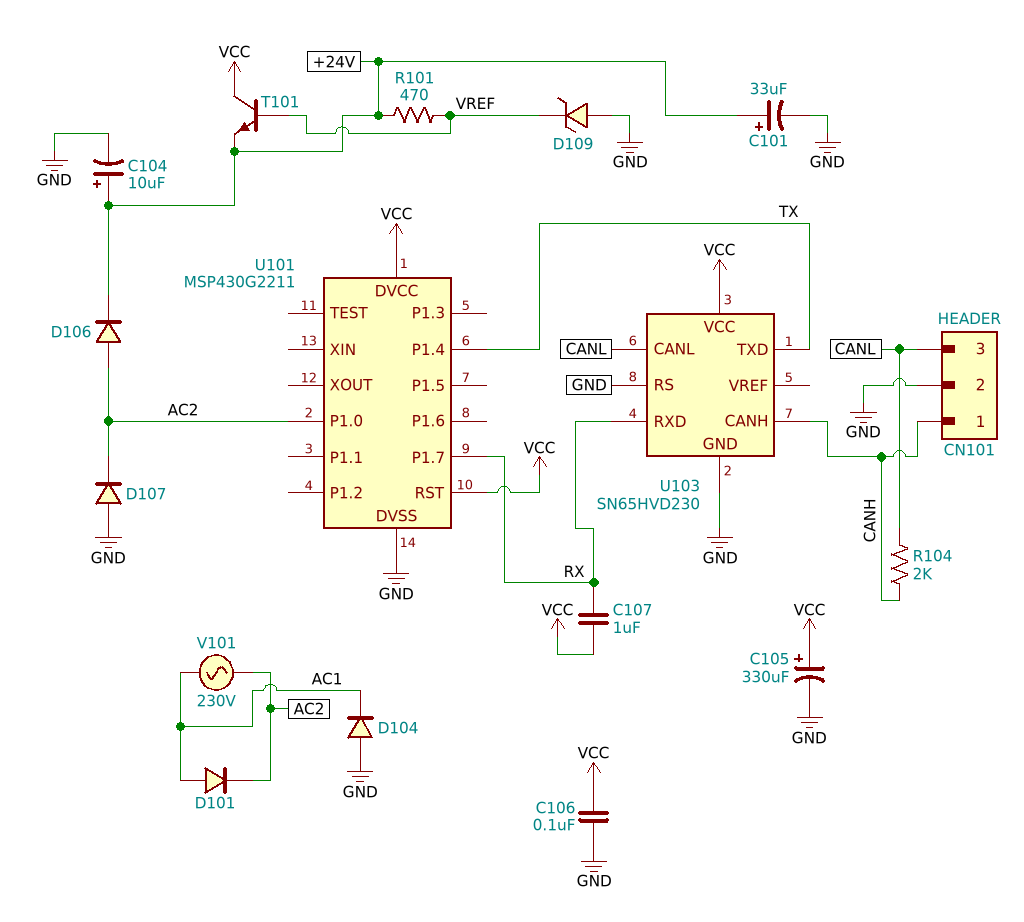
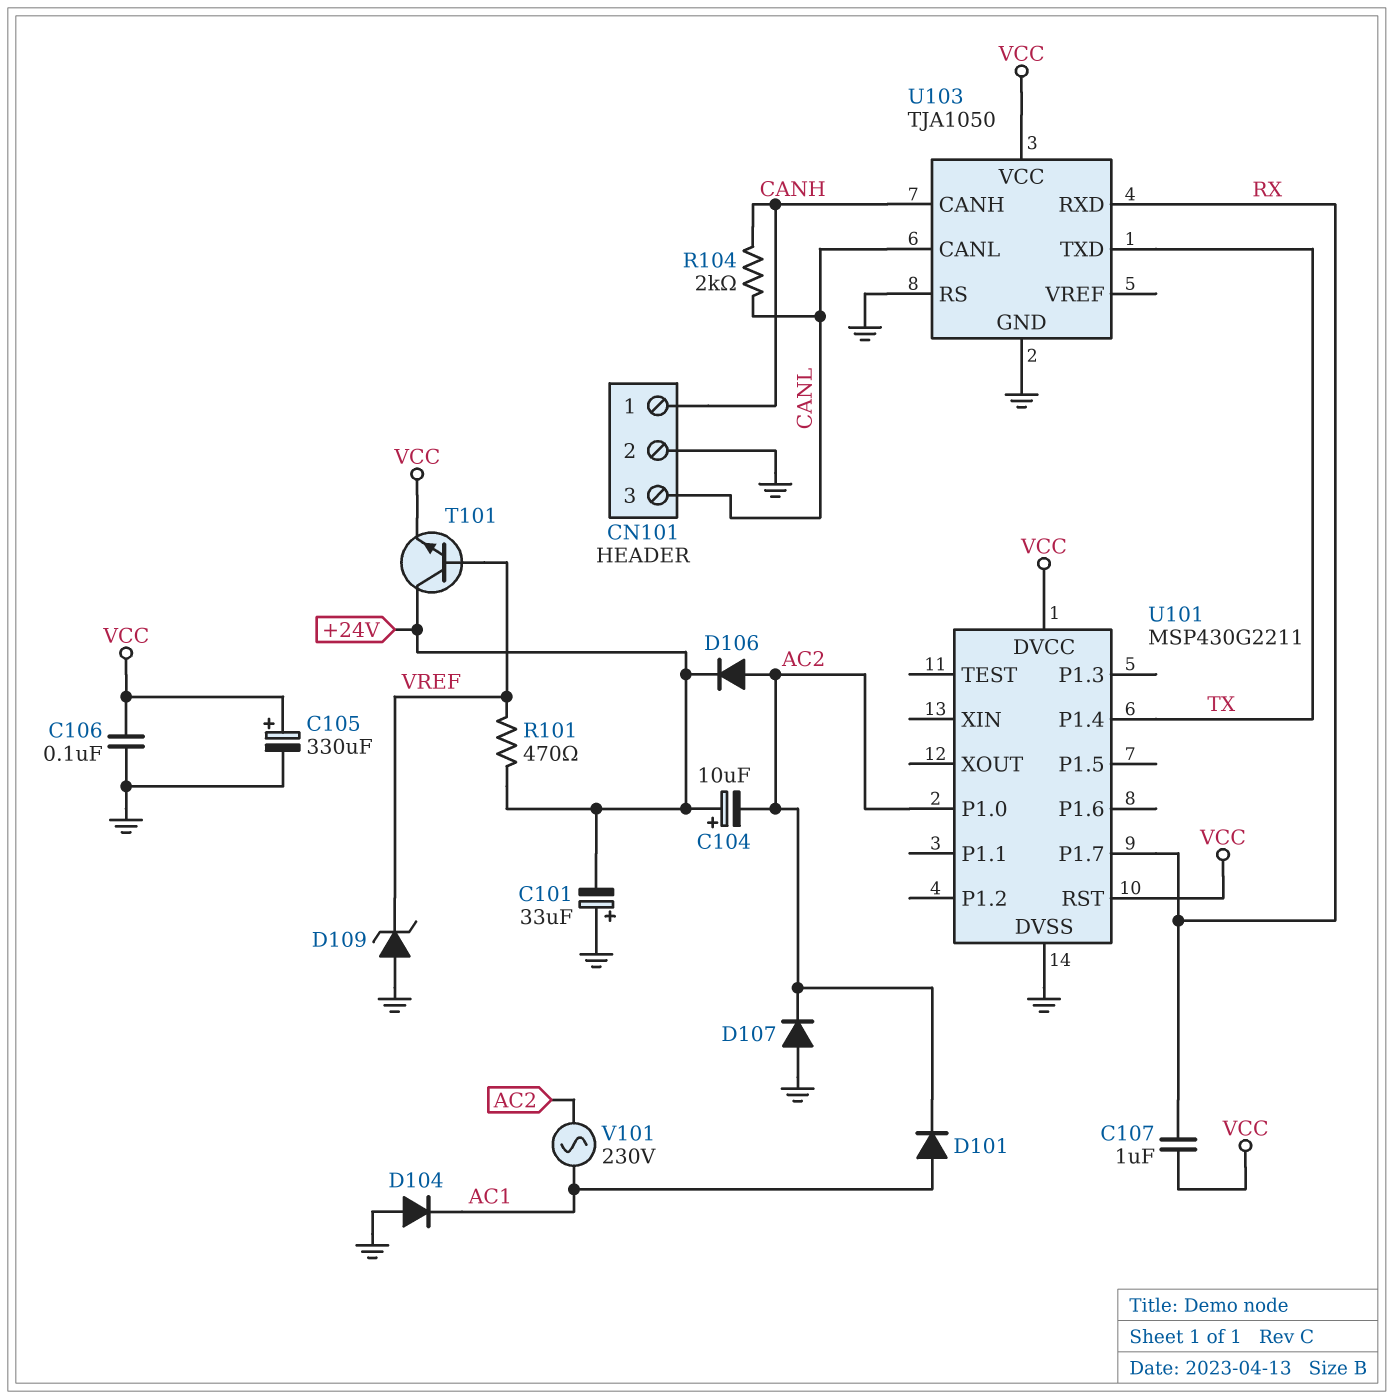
C101: 33uF (plus +24V, minus GND) -> 33uF (plus GND, minus +24V)
C104: 10uF (plus +24V, minus GND) -> 10uF (plus +24V, minus AC2)
T101: NPN (B VREF, C VCC, E +24V) -> NPN (B VREF, C +24V, E VCC)
U103: SN65HVD230 -> TJA1050

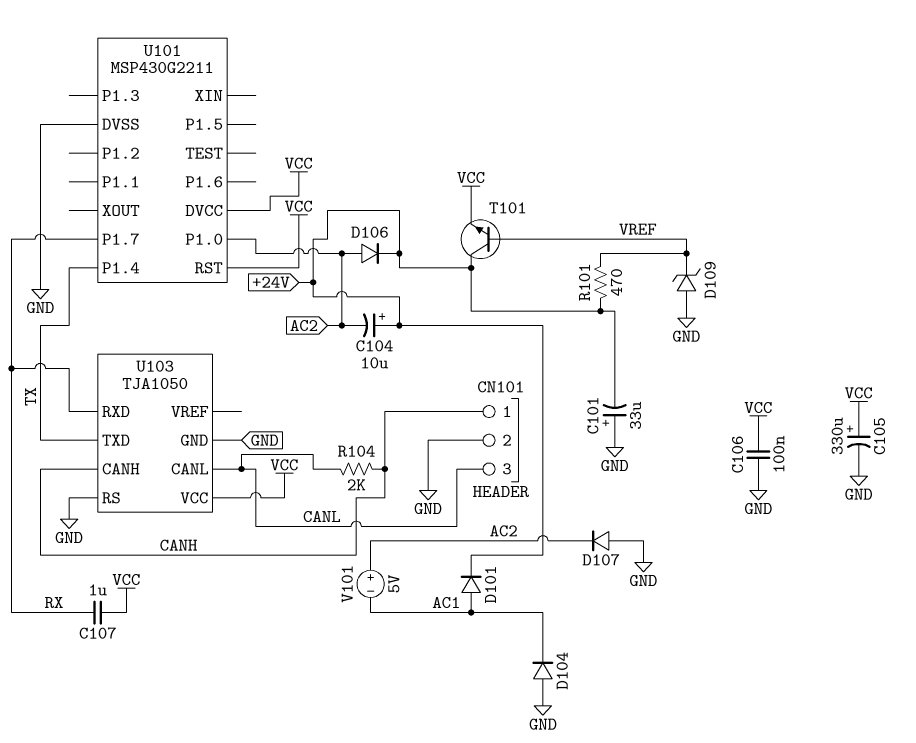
D101: diode (A AC1, K AC2) -> diode (A AC1, K +24V)
V101: AC 230V (AC1, AC2) -> 5V (plus AC2, minus AC1)

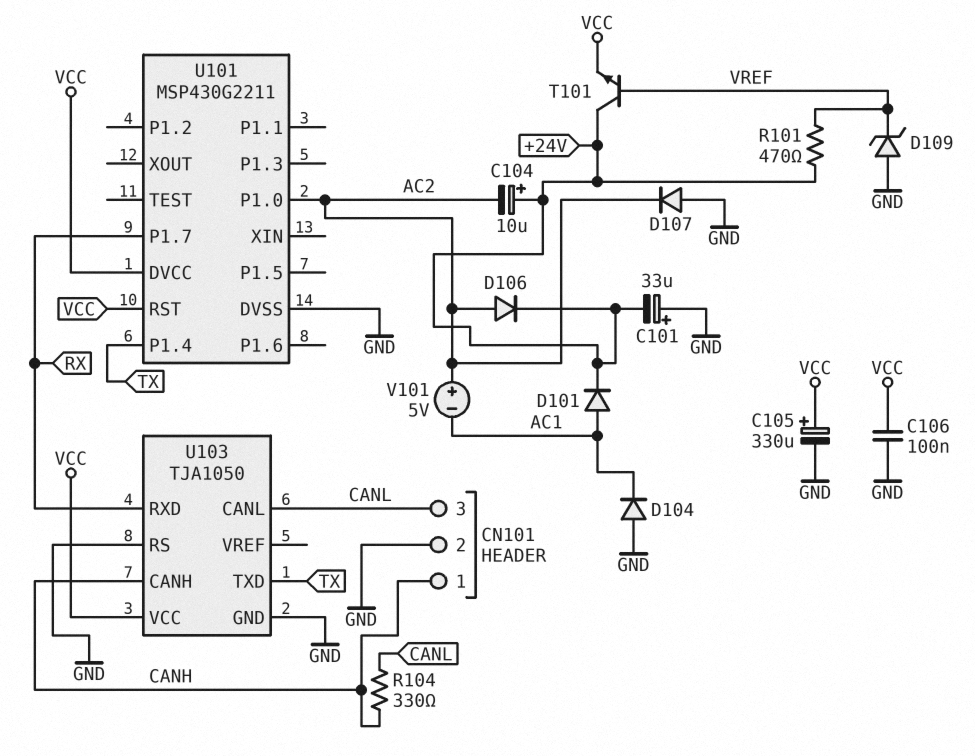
C107: 1uF (RX, VCC) -> none
R104: 2k (CANH, CANL) -> 330 (CANH, CANL)

